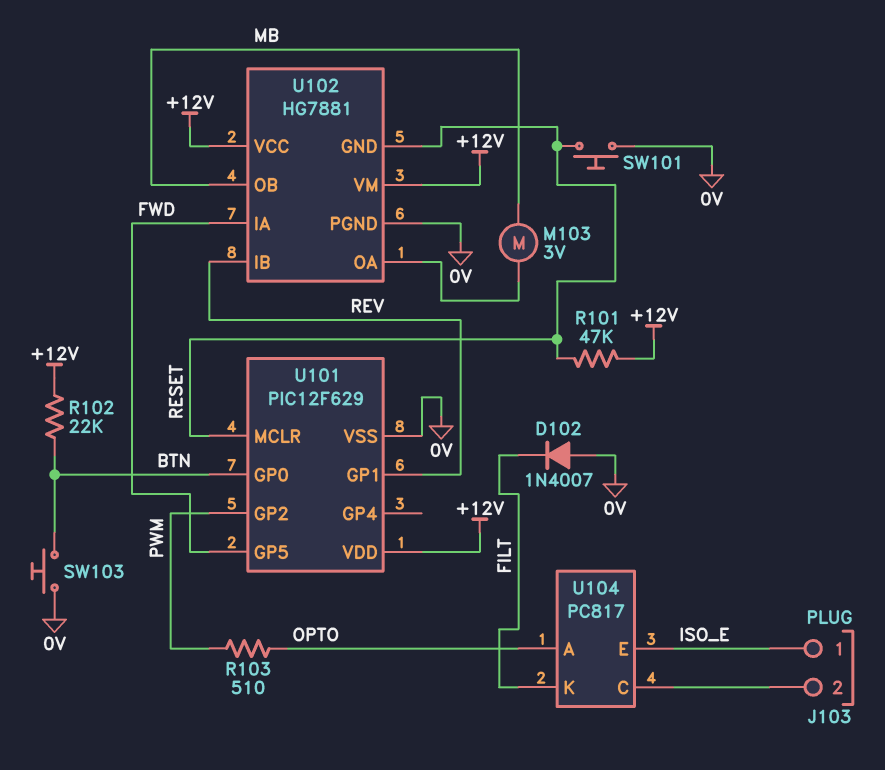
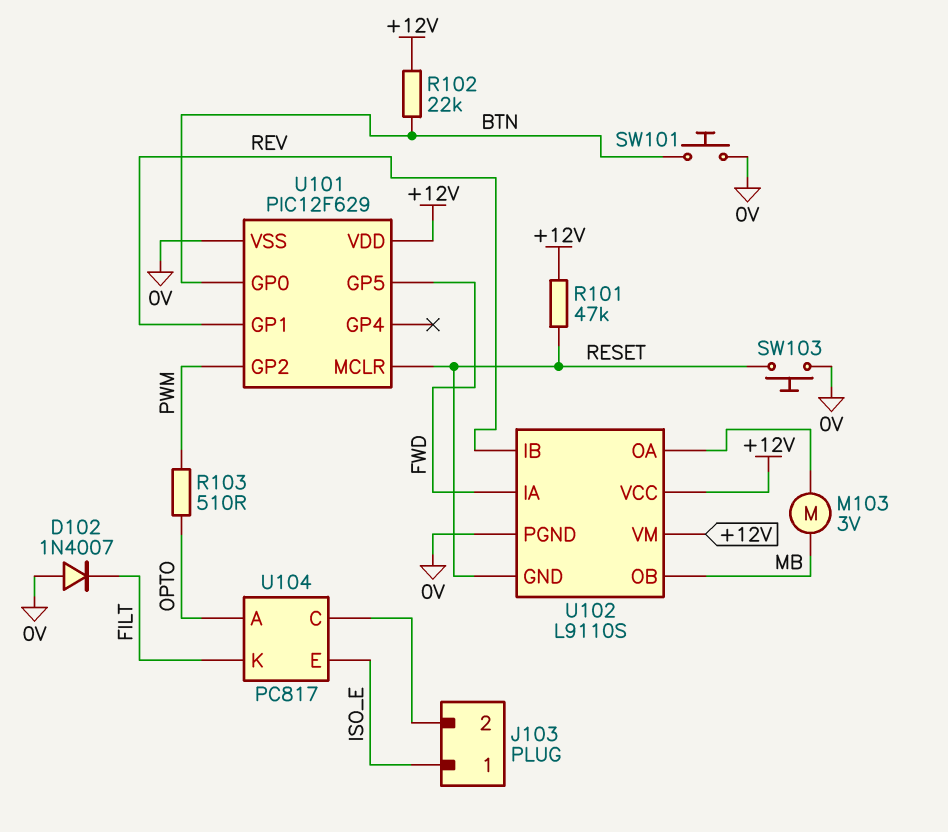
SW101: button (0V, RESET) -> button (0V, BTN)
SW103: button (0V, BTN) -> button (0V, RESET)
U102: HG7881 -> L9110S

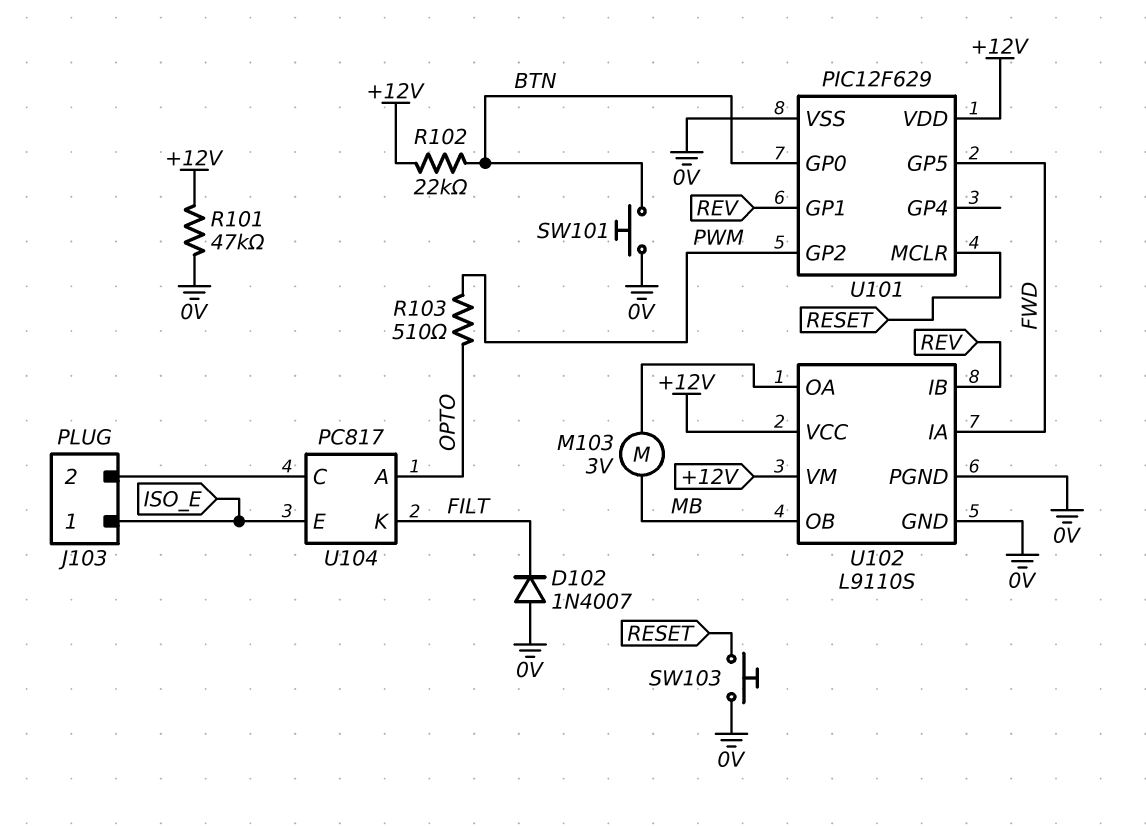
R101: 47k (+12V, RESET) -> 47k (+12V, 0V)
U102 pin GND: RESET -> 0V

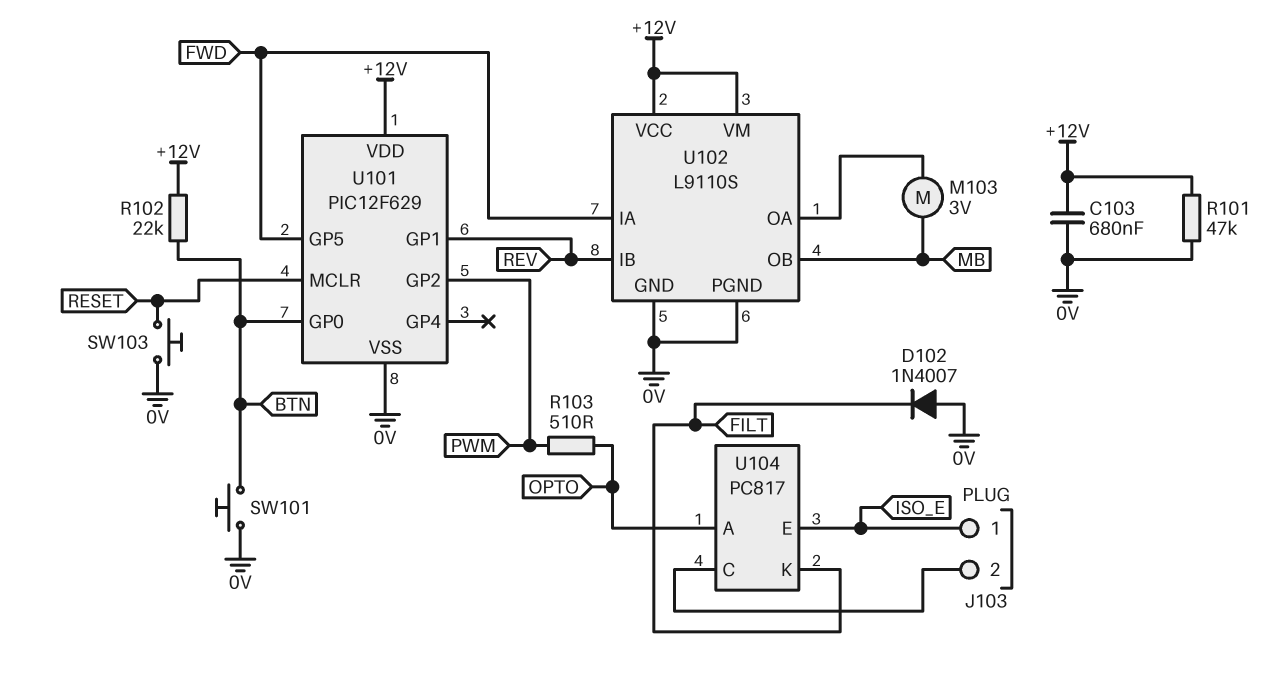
C103: none -> 680nF (+12V, 0V)

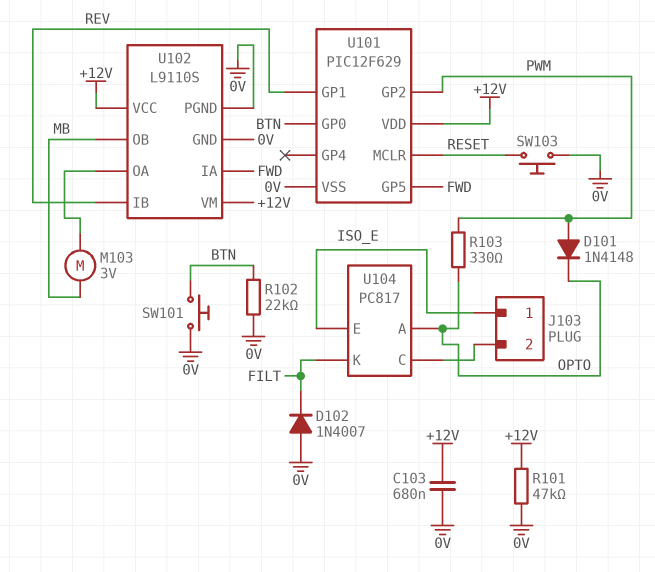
D101: none -> diode 1N4148 (A PWM, K OPTO)
R102: 22k (+12V, BTN) -> 22k (0V, BTN)
R103: 510 (OPTO, PWM) -> 330 (OPTO, PWM)

